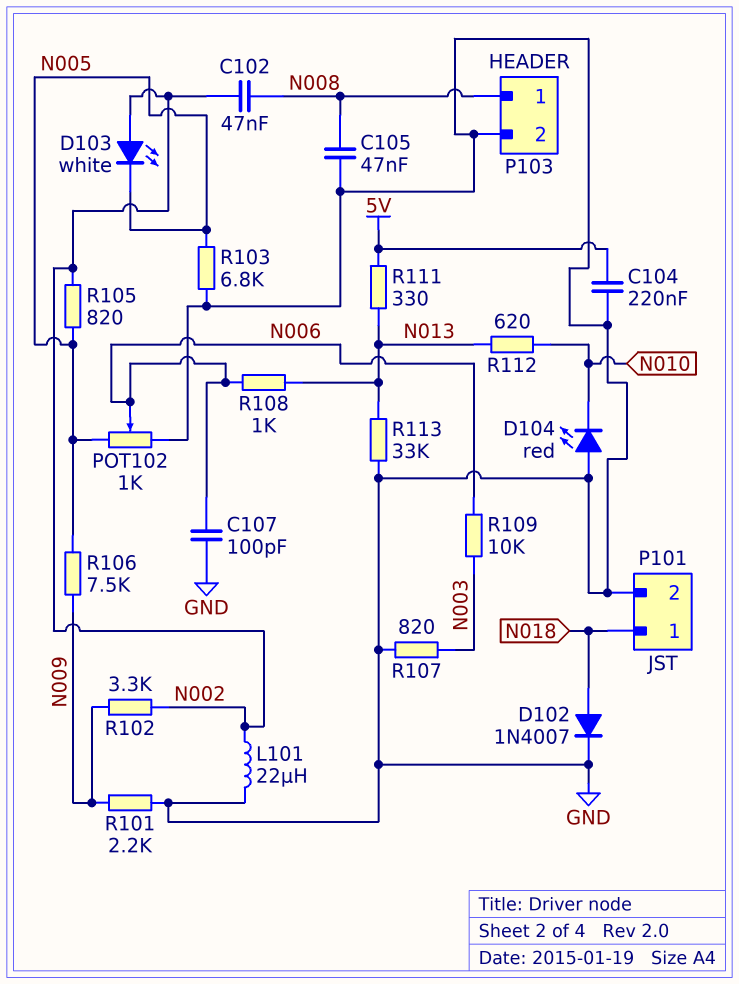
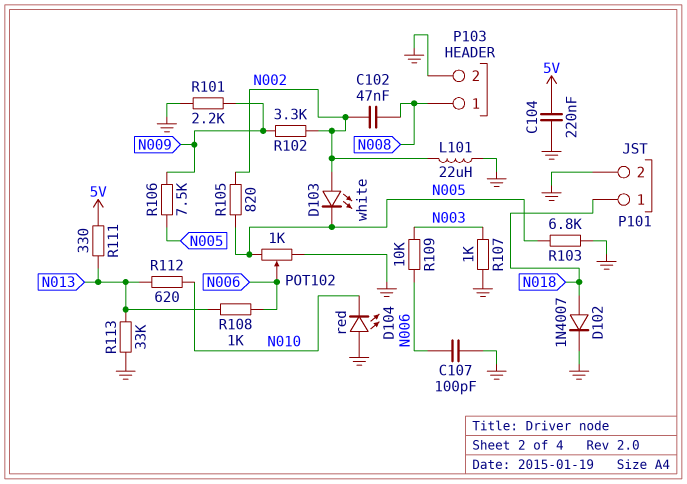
C105: 47nF (GND, N008) -> none
R107: 820 (GND, N003) -> 1k (GND, N003)

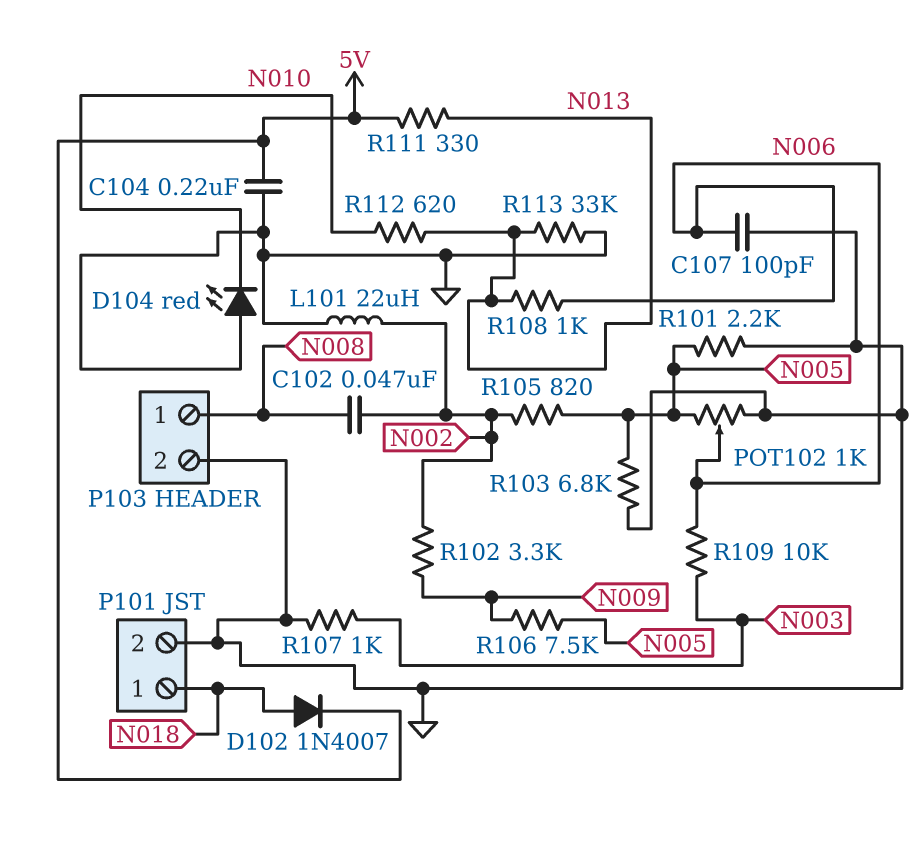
D102: diode 1N4007 (A N018, K GND) -> diode 1N4007 (A N018, K 5V)
D103: LED white (A N002, K N005) -> none
R101: 2.2k (GND, N009) -> 2.2k (GND, N005)

